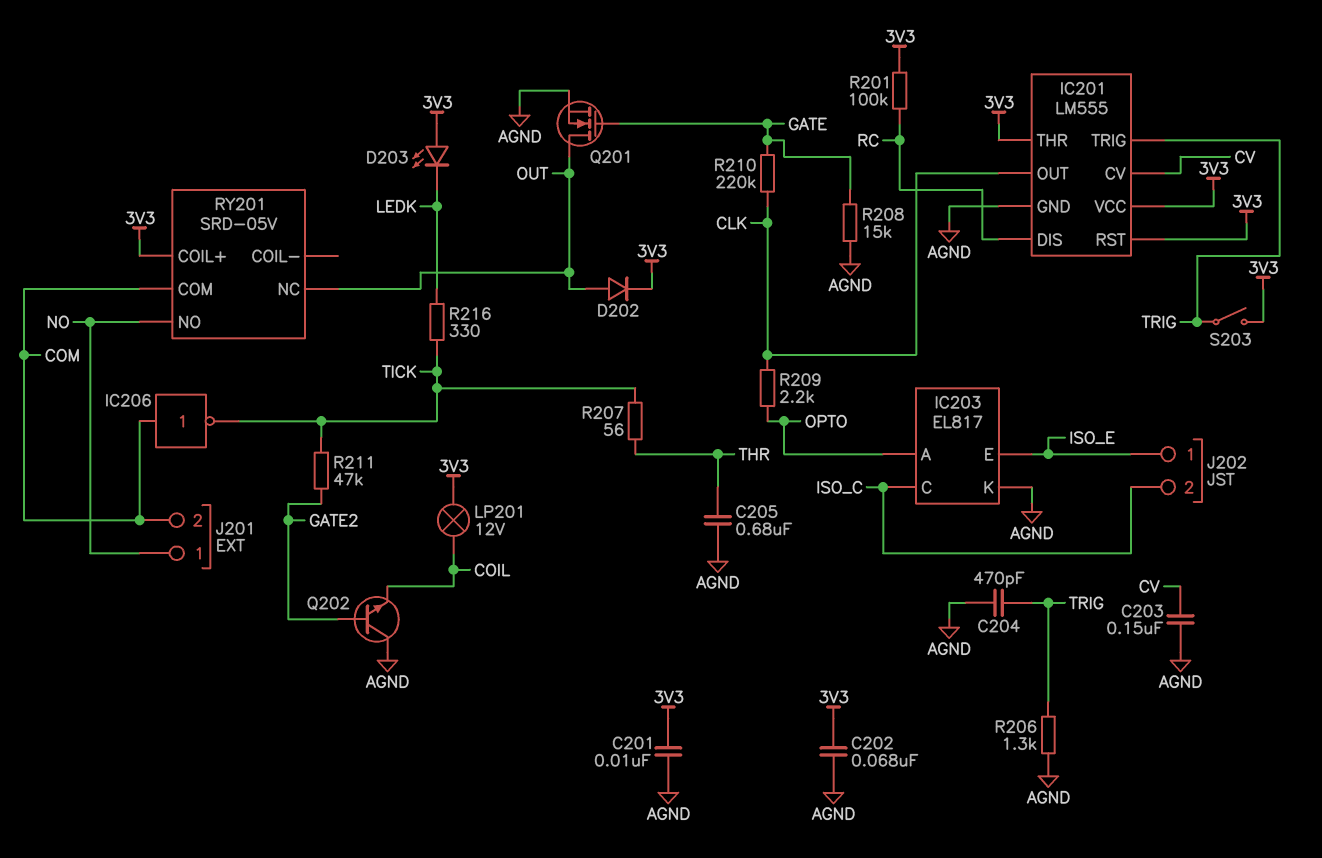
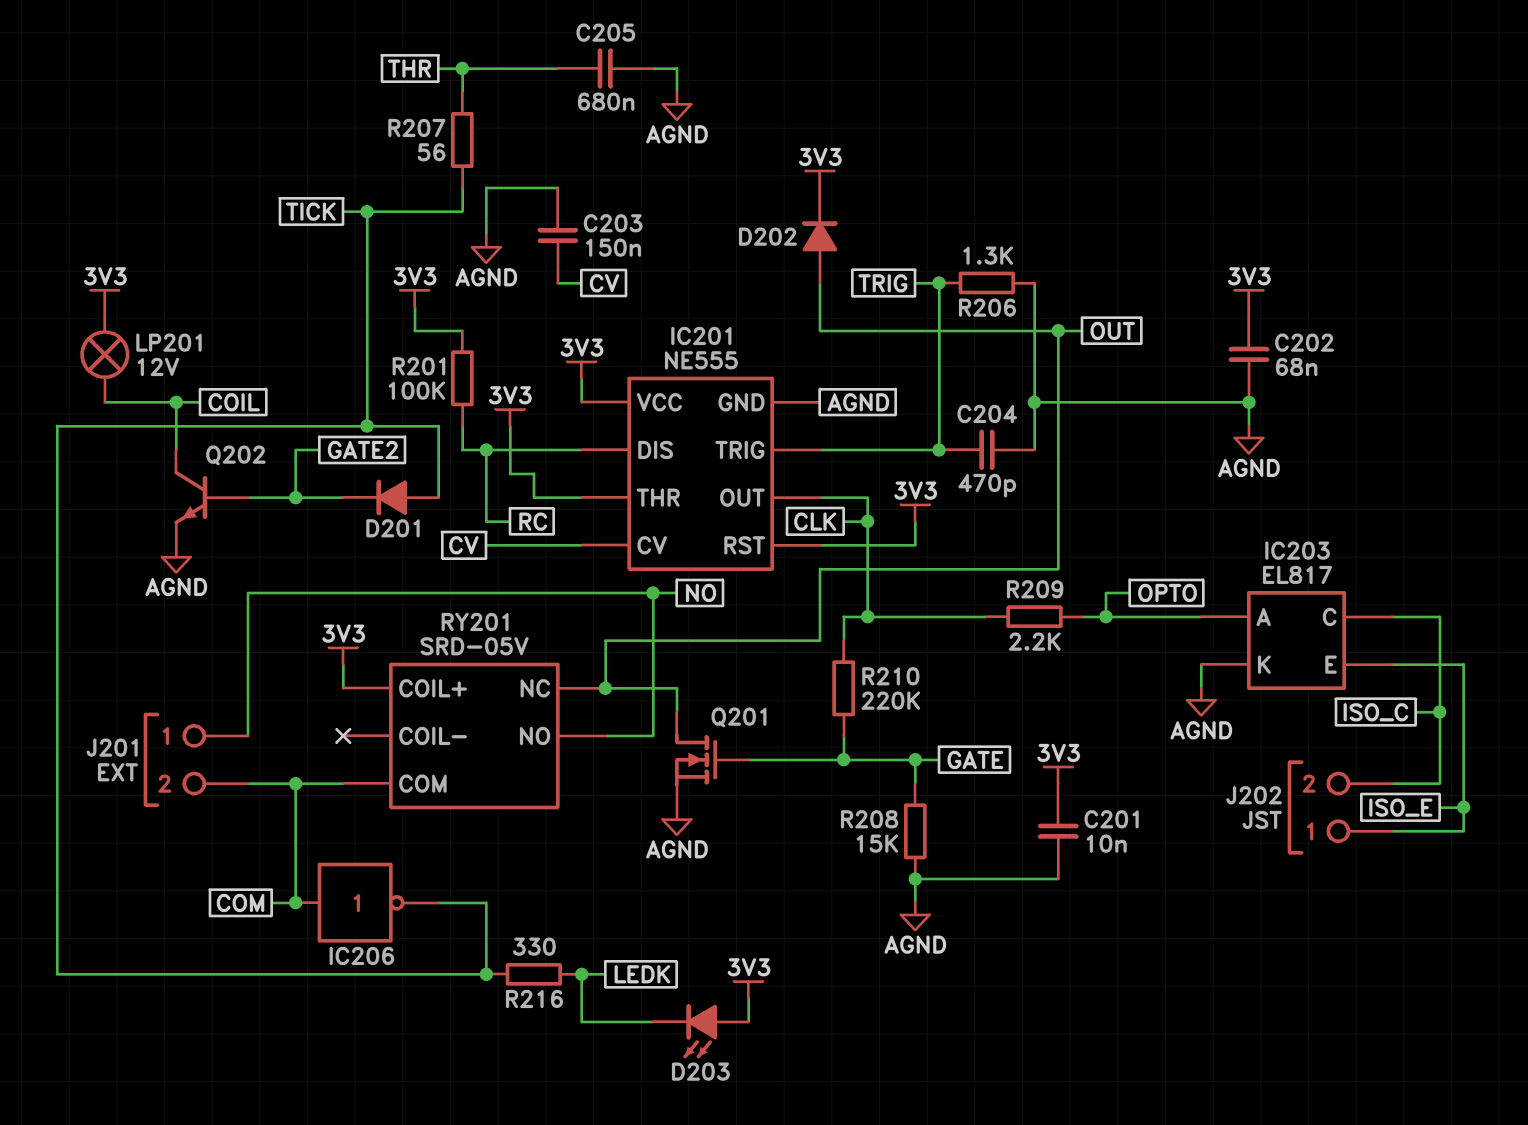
D201: none -> diode (A TICK, K GATE2)
IC201: LM555 -> NE555
Q202: NPN (B GATE2, C AGND, E COIL) -> NPN (B GATE2, C COIL, E AGND)
R211: 47k (GATE2, TICK) -> none
S203: switch (3V3, TRIG) -> none

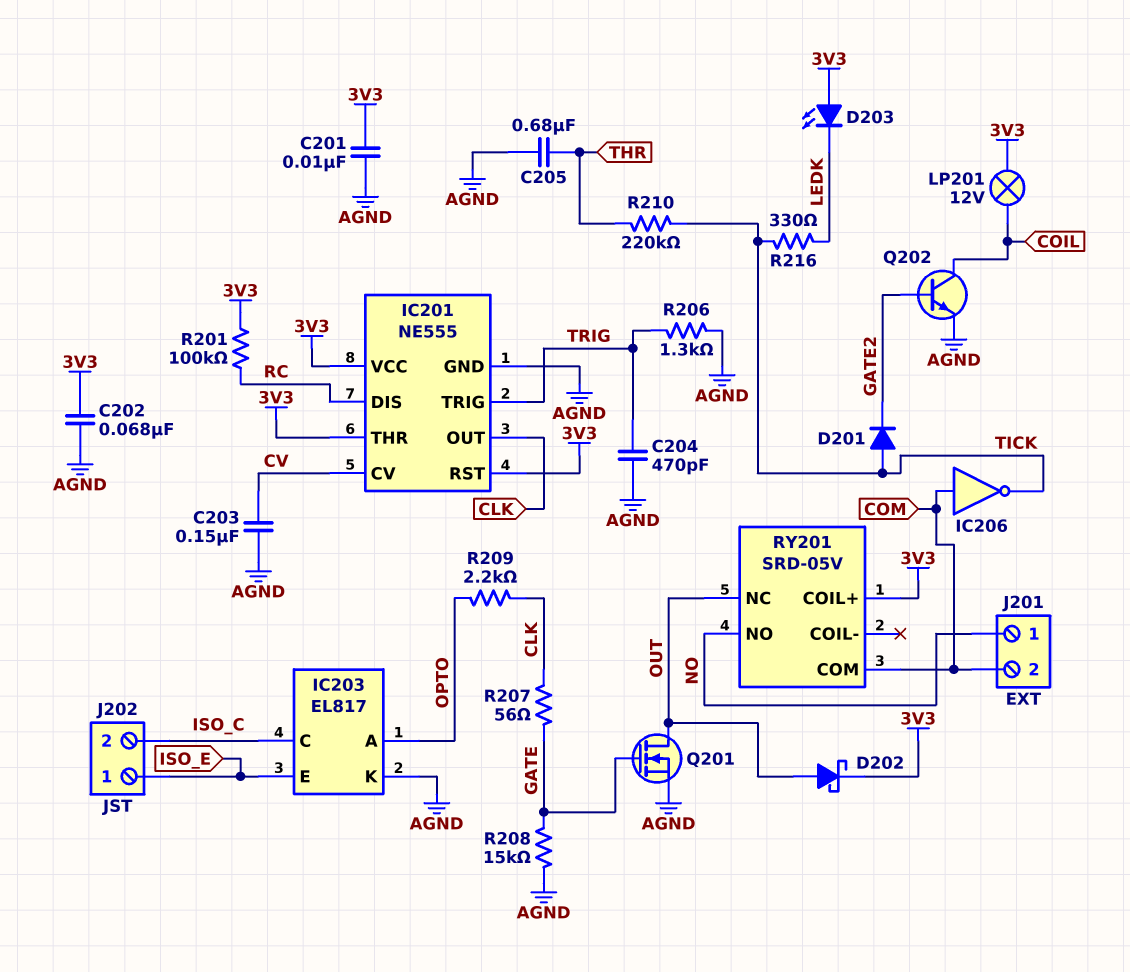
D202: diode (A OUT, K 3V3) -> schottky (A OUT, K 3V3)
R207: 56 (THR, TICK) -> 56 (CLK, GATE)
R210: 220k (CLK, GATE) -> 220k (THR, TICK)

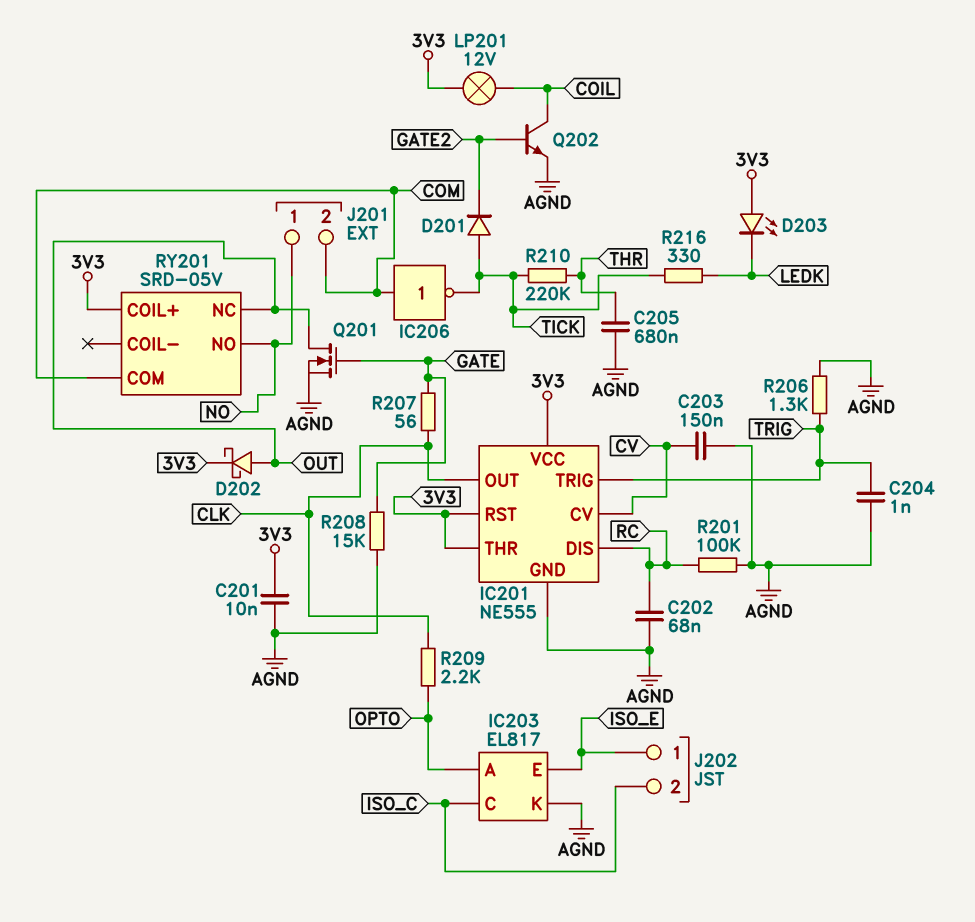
C202: 68nF (3V3, AGND) -> 68nF (AGND, RC)
C204: 470pF (AGND, TRIG) -> 1nF (AGND, TRIG)
R201: 100k (3V3, RC) -> 100k (AGND, RC)

